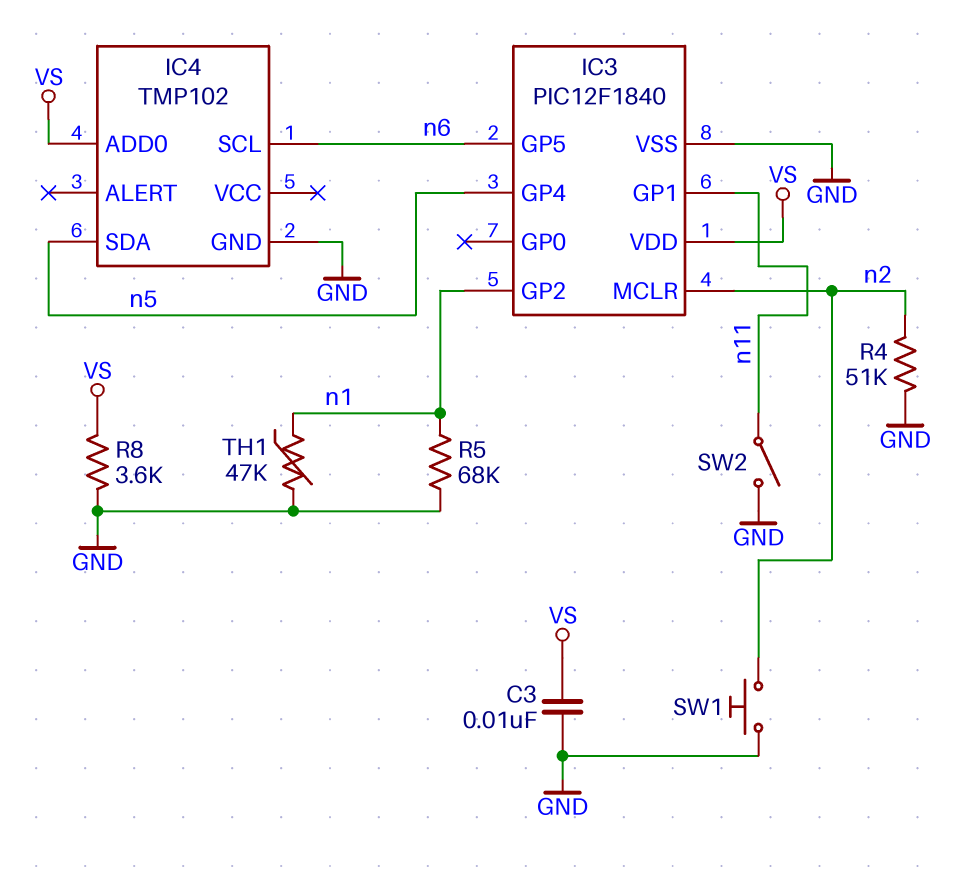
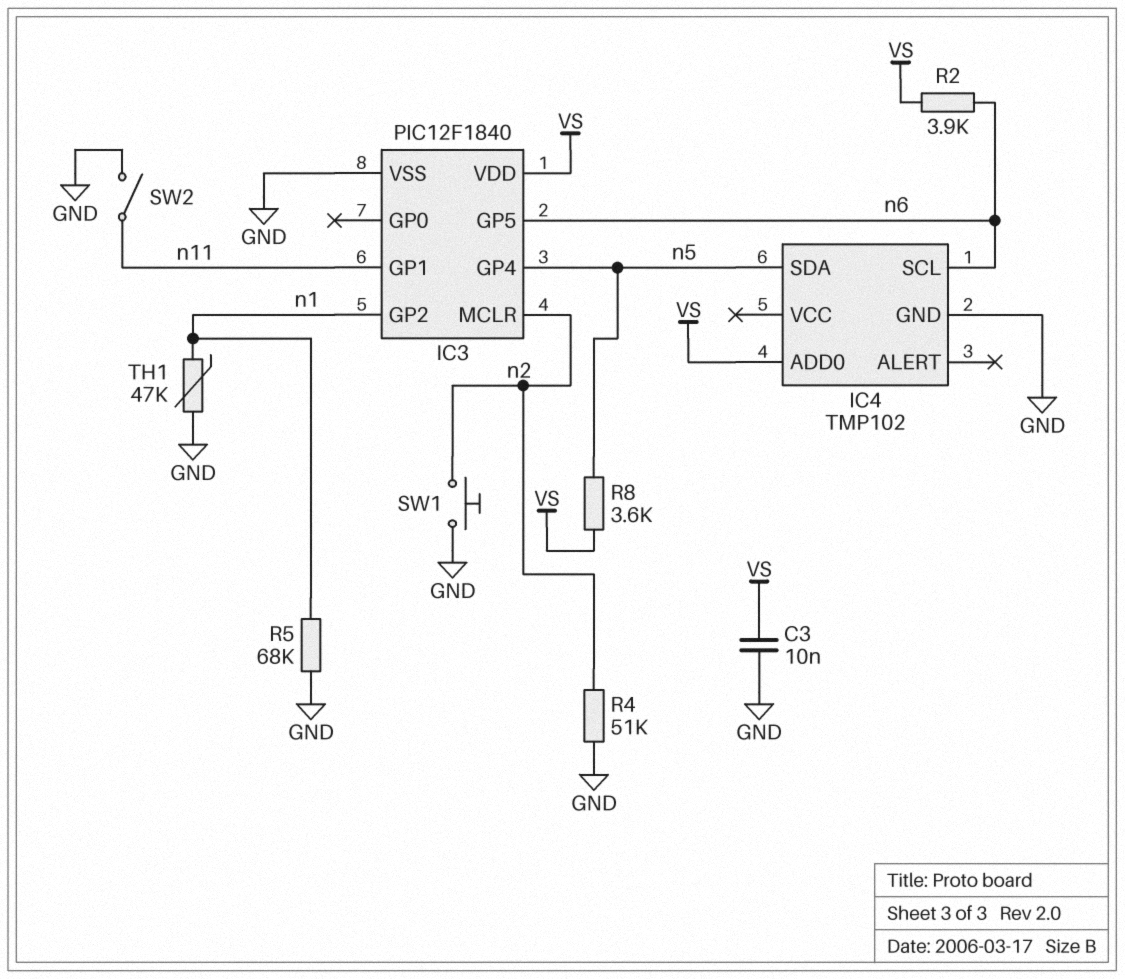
R2: none -> 3.9k (VS, n6)
R8: 3.6k (GND, VS) -> 3.6k (VS, n5)

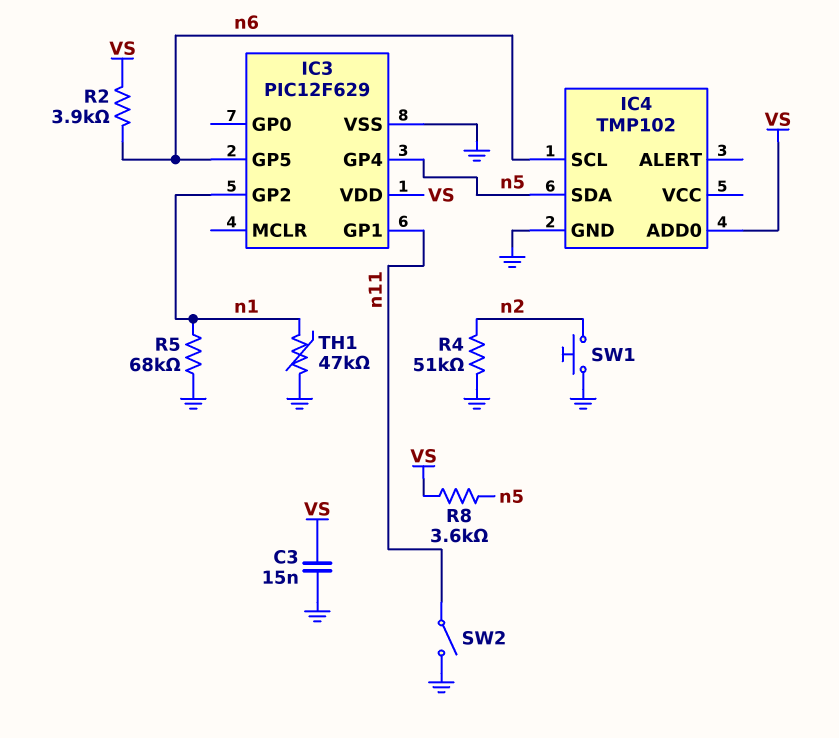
C3: 10nF (GND, VS) -> 15nF (GND, VS)
IC3: PIC12F1840 -> PIC12F629
IC3 pin MCLR: n2 -> none

